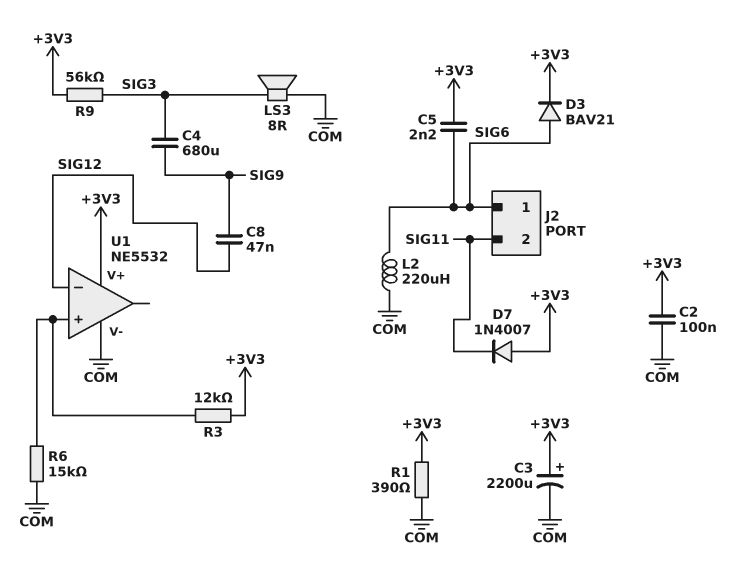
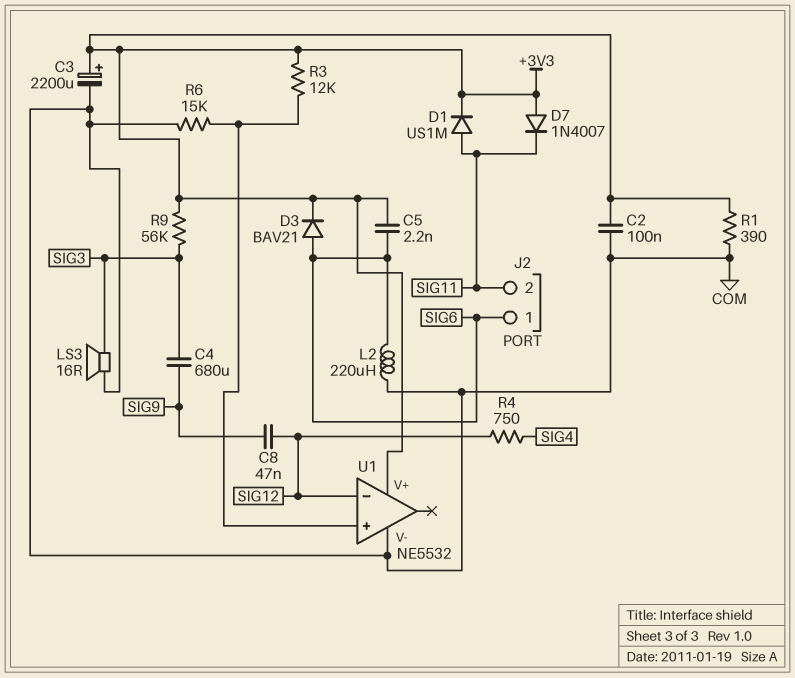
D1: none -> diode US1M (A SIG11, K +3V3)
LS3: speaker 8R (COM, SIG3) -> speaker 16R (COM, SIG3)
R4: none -> 750 (SIG4, SIG12)

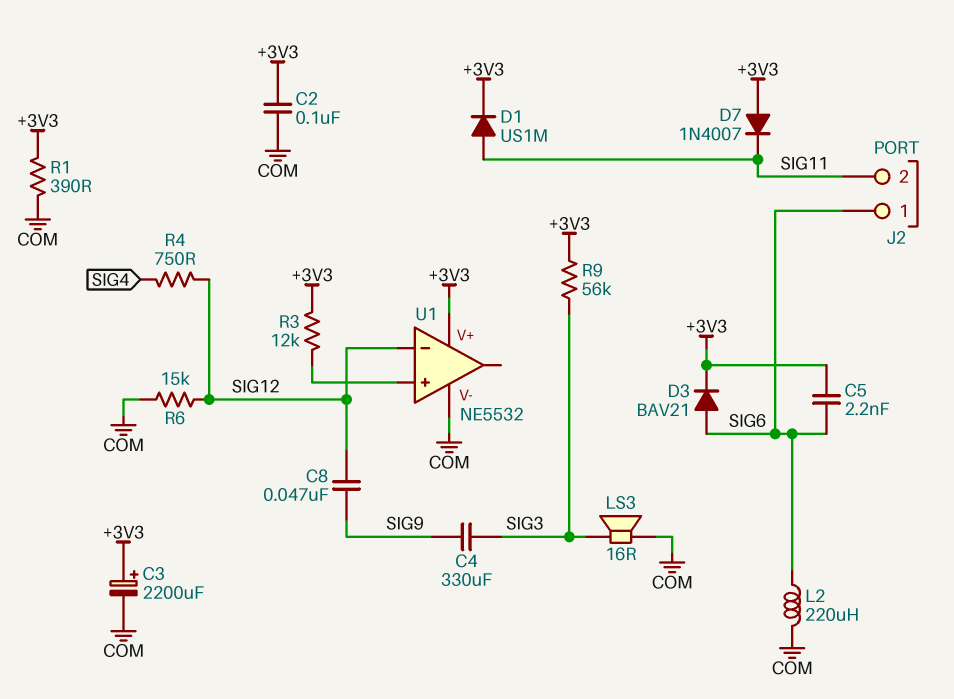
C4: 680uF (SIG3, SIG9) -> 330uF (SIG3, SIG9)
R6: 15k (COM, U1/in+) -> 15k (COM, SIG12)

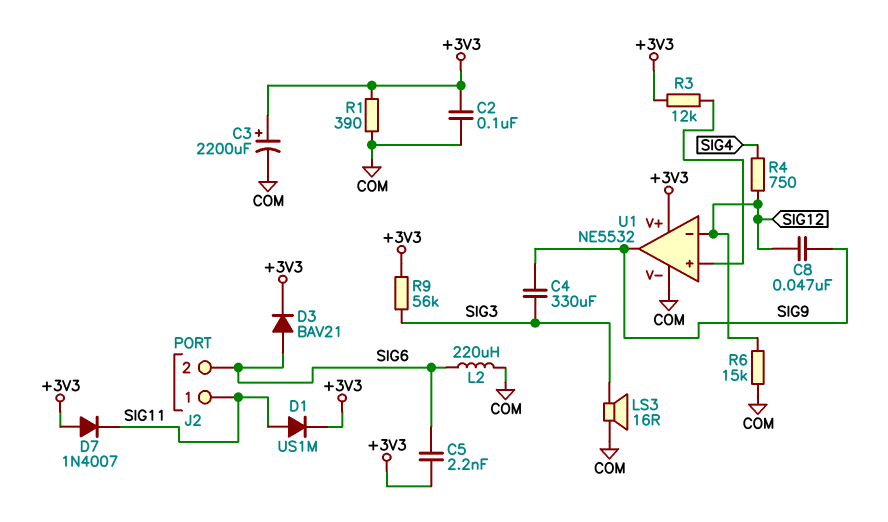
J2 pin 1: SIG6 -> SIG11
J2 pin 2: SIG11 -> SIG6
U1 pin out: none -> SIG9

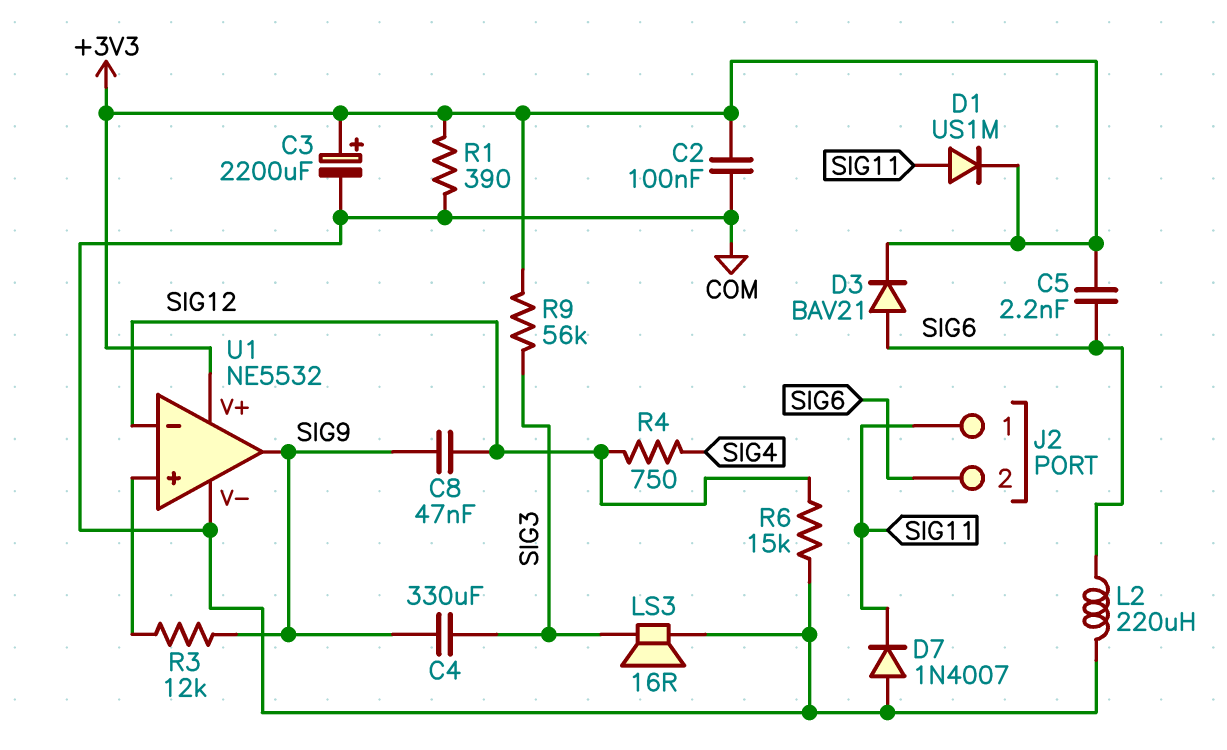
D7: diode 1N4007 (A +3V3, K SIG11) -> diode 1N4007 (A COM, K SIG11)
R3: 12k (+3V3, U1/in+) -> 12k (SIG9, U1/in+)

